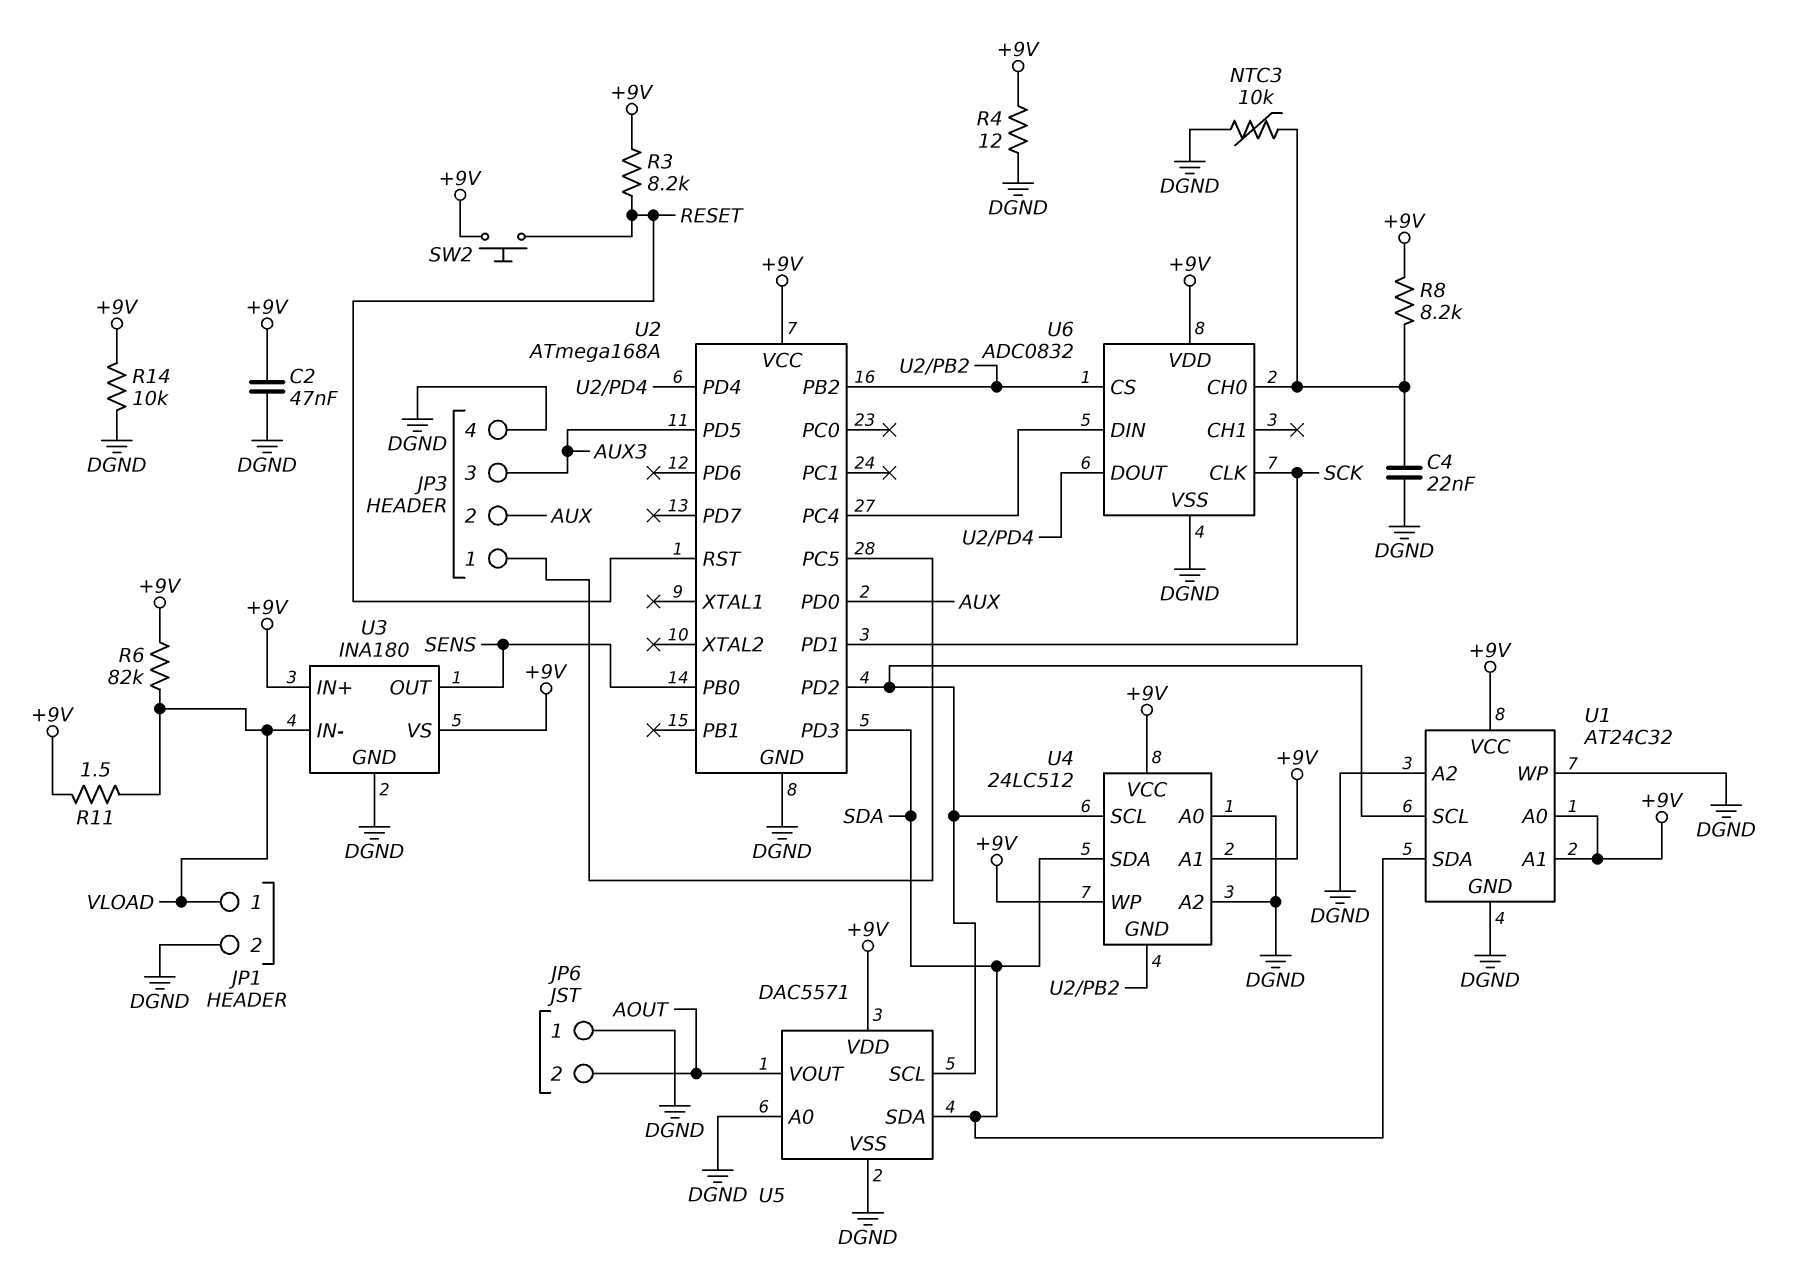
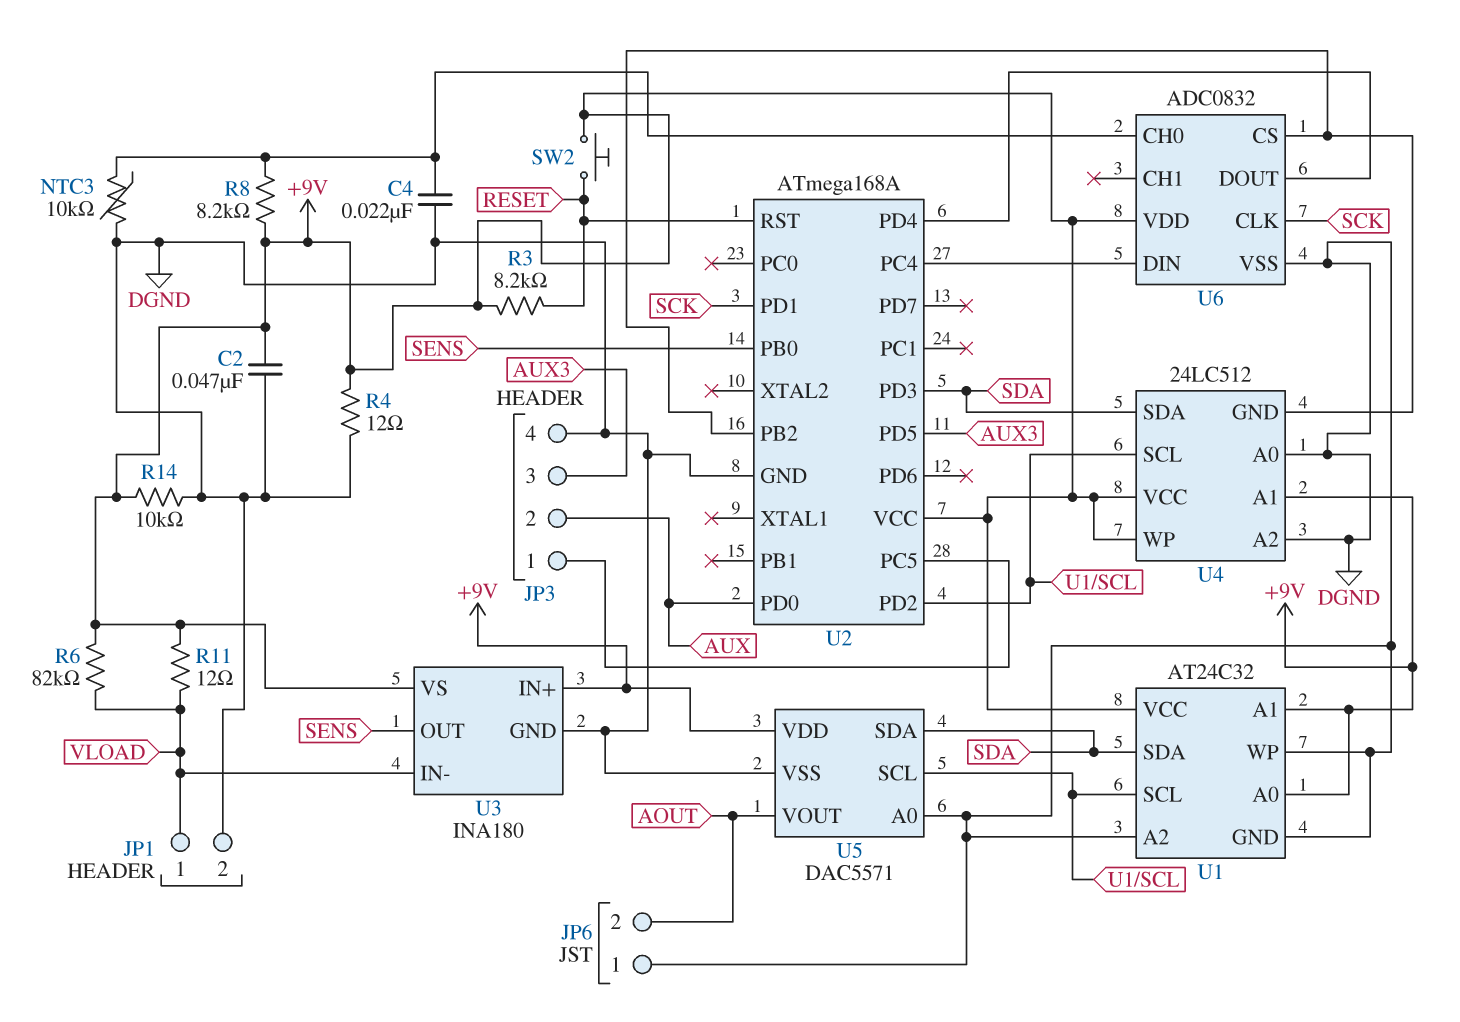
R11: 1.5 (+9V, VLOAD) -> 12 (+9V, VLOAD)

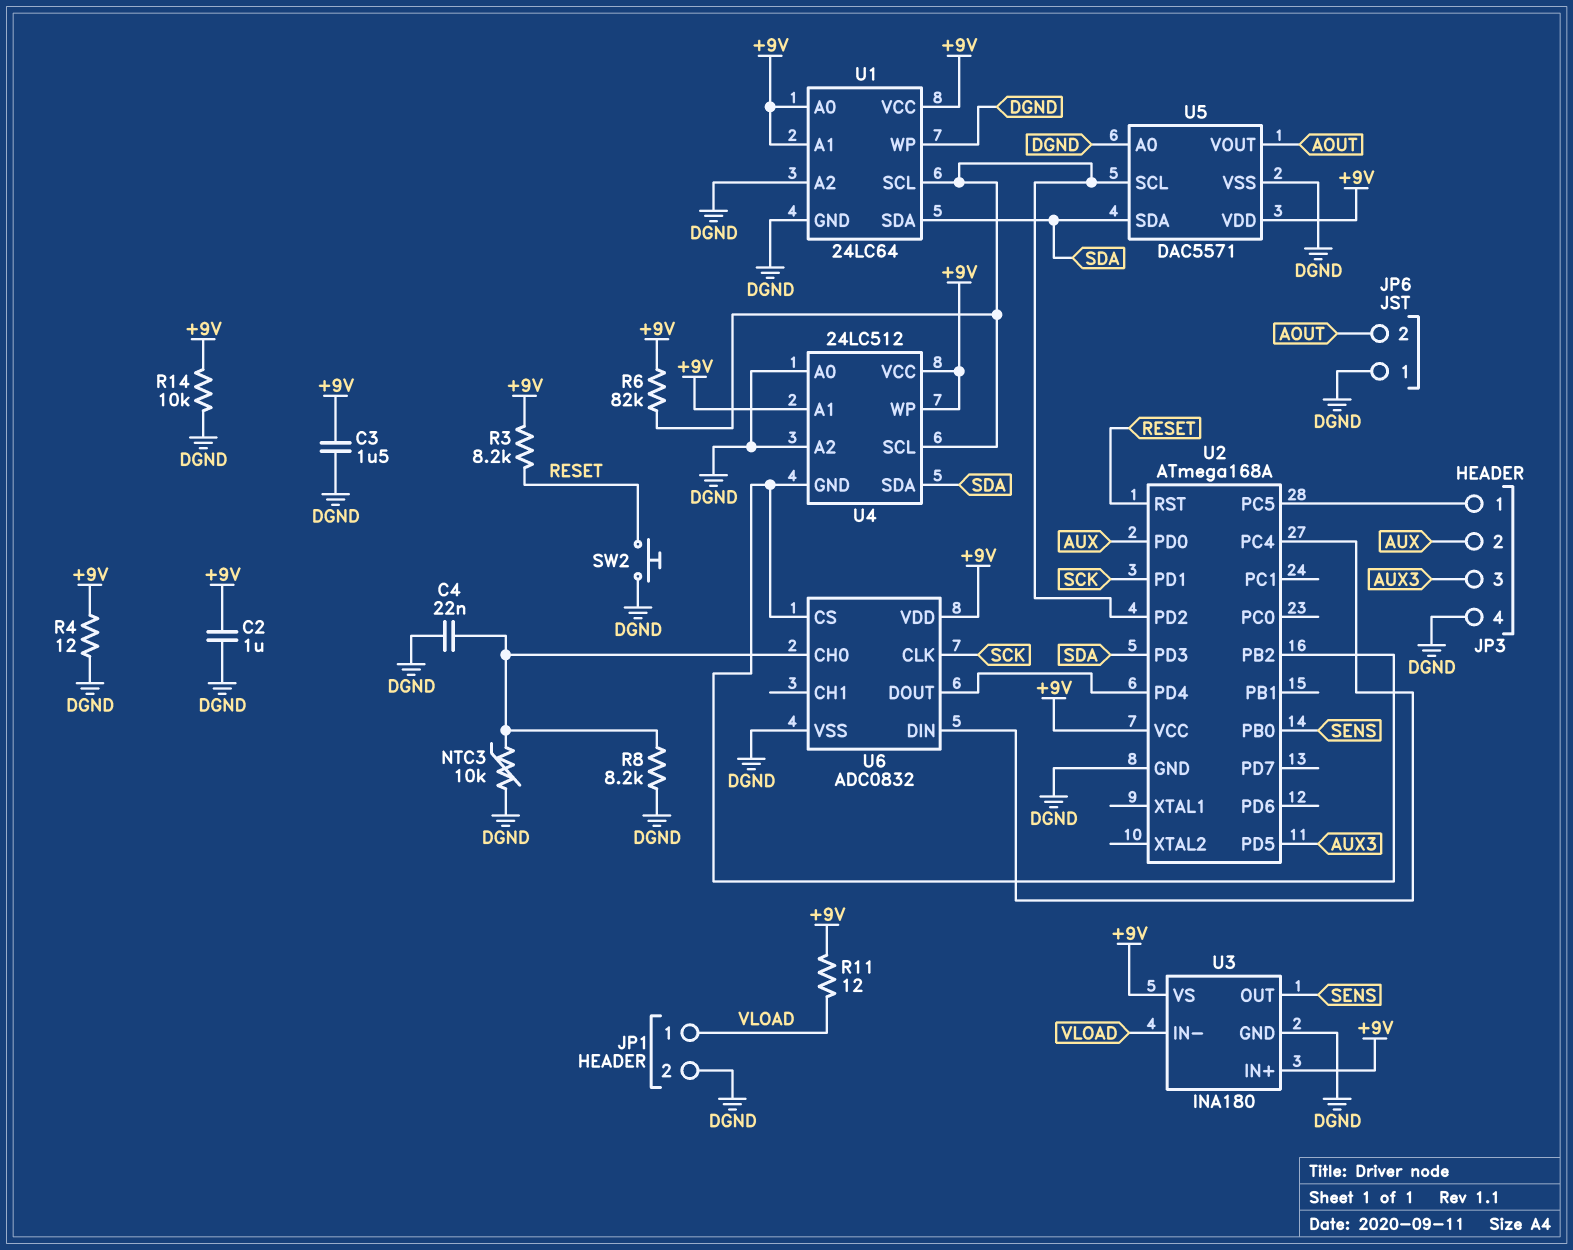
C2: 47nF (+9V, DGND) -> 1uF (+9V, DGND)
C3: none -> 1.5uF (+9V, DGND)
R6: 82k (+9V, VLOAD) -> 82k (+9V, U1/SCL)
R8: 8.2k (+9V, U6/CH0) -> 8.2k (DGND, U6/CH0)
SW2: button (+9V, RESET) -> button (DGND, RESET)
U1: AT24C32 -> 24LC64

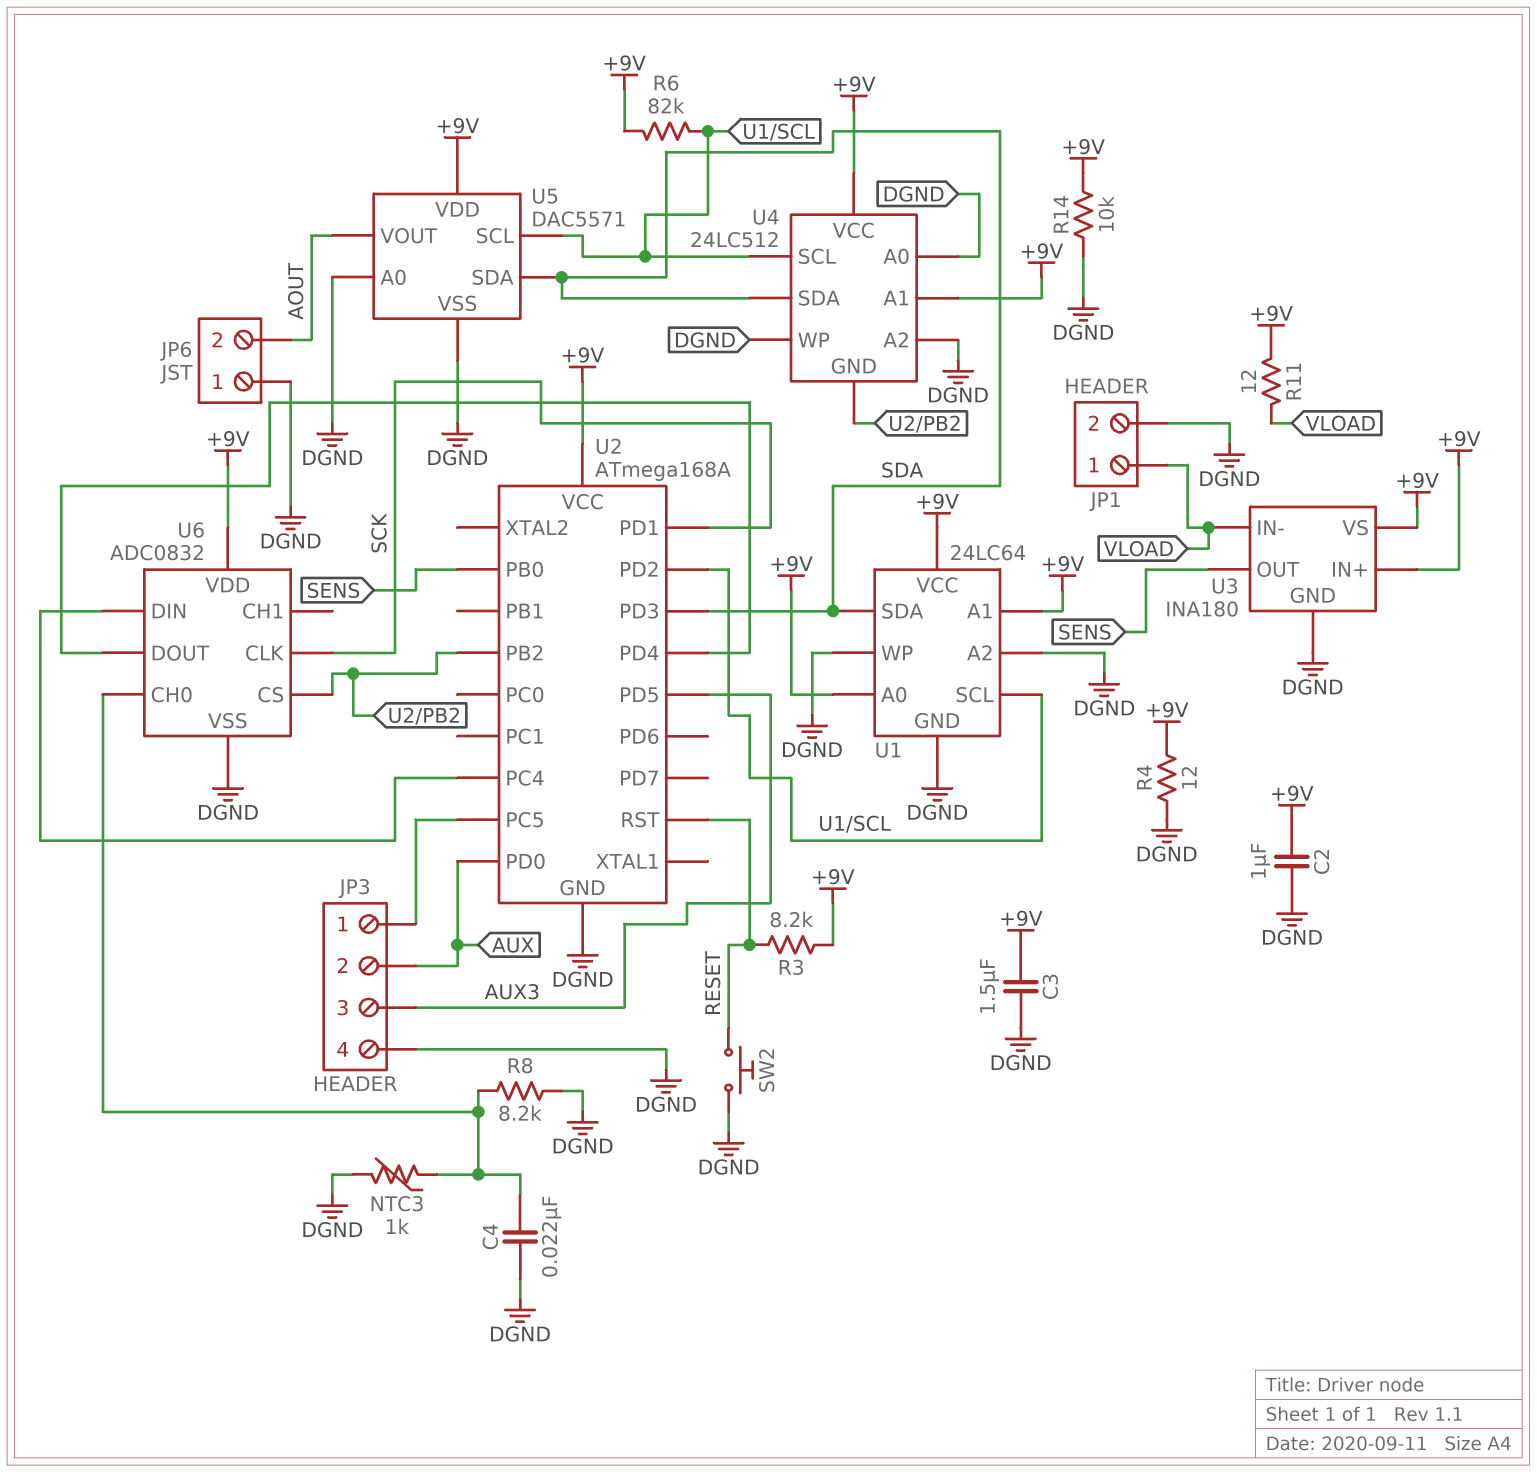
NTC3: 10k (DGND, U6/CH0) -> 1k (DGND, U6/CH0)
U4 pin WP: +9V -> DGND

